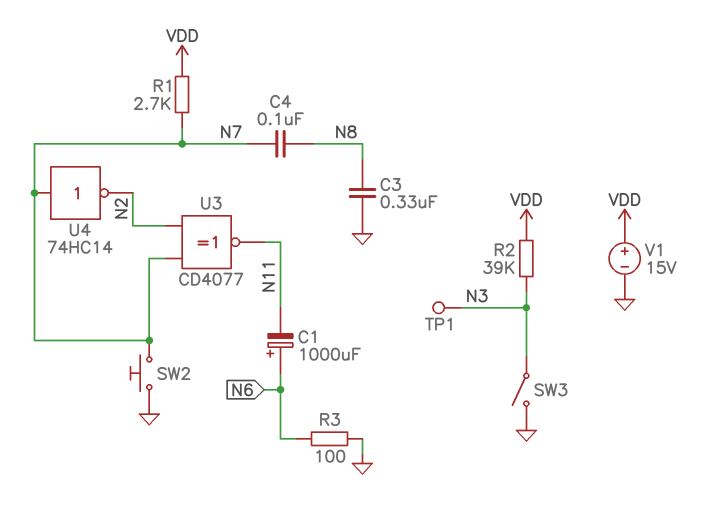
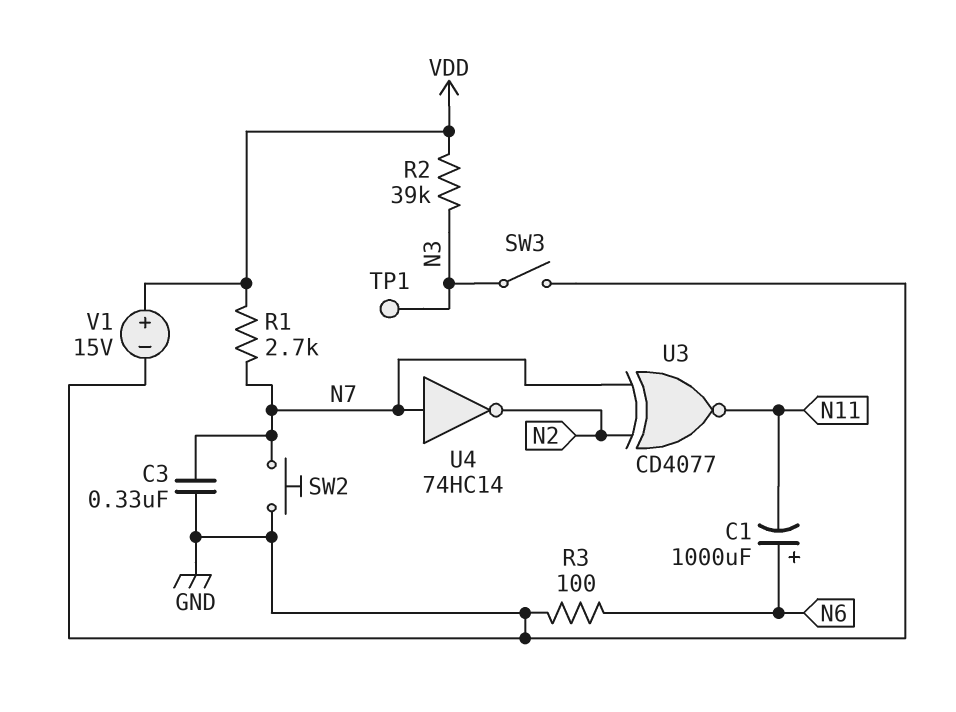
C3: 330nF (GND, N8) -> 330nF (GND, N7)
C4: 100nF (N7, N8) -> none

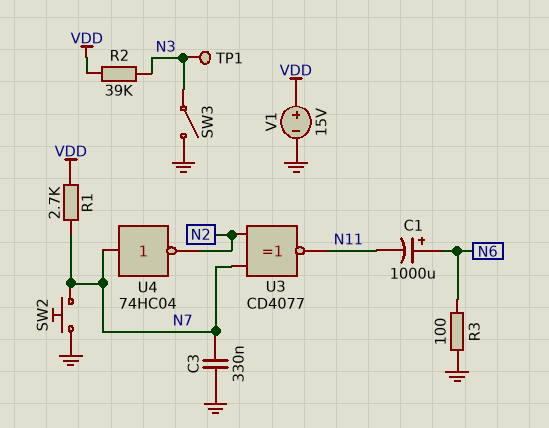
U4: NOT 74HC14 (in N7, out N2) -> NOT 74HC04 (in N7, out N2)

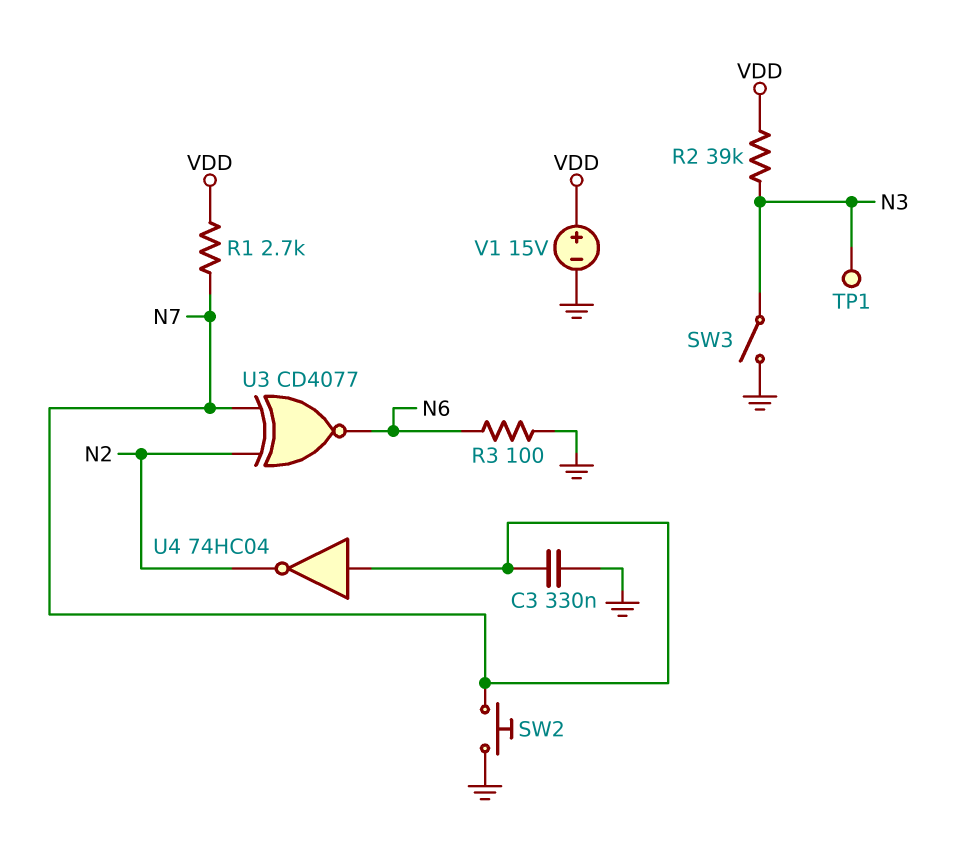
C1: 1000uF (plus N6, minus N11) -> none
U3: XNOR CD4077 (in N2, in N7, out N11) -> XNOR CD4077 (in N2, in N7, out N6)

